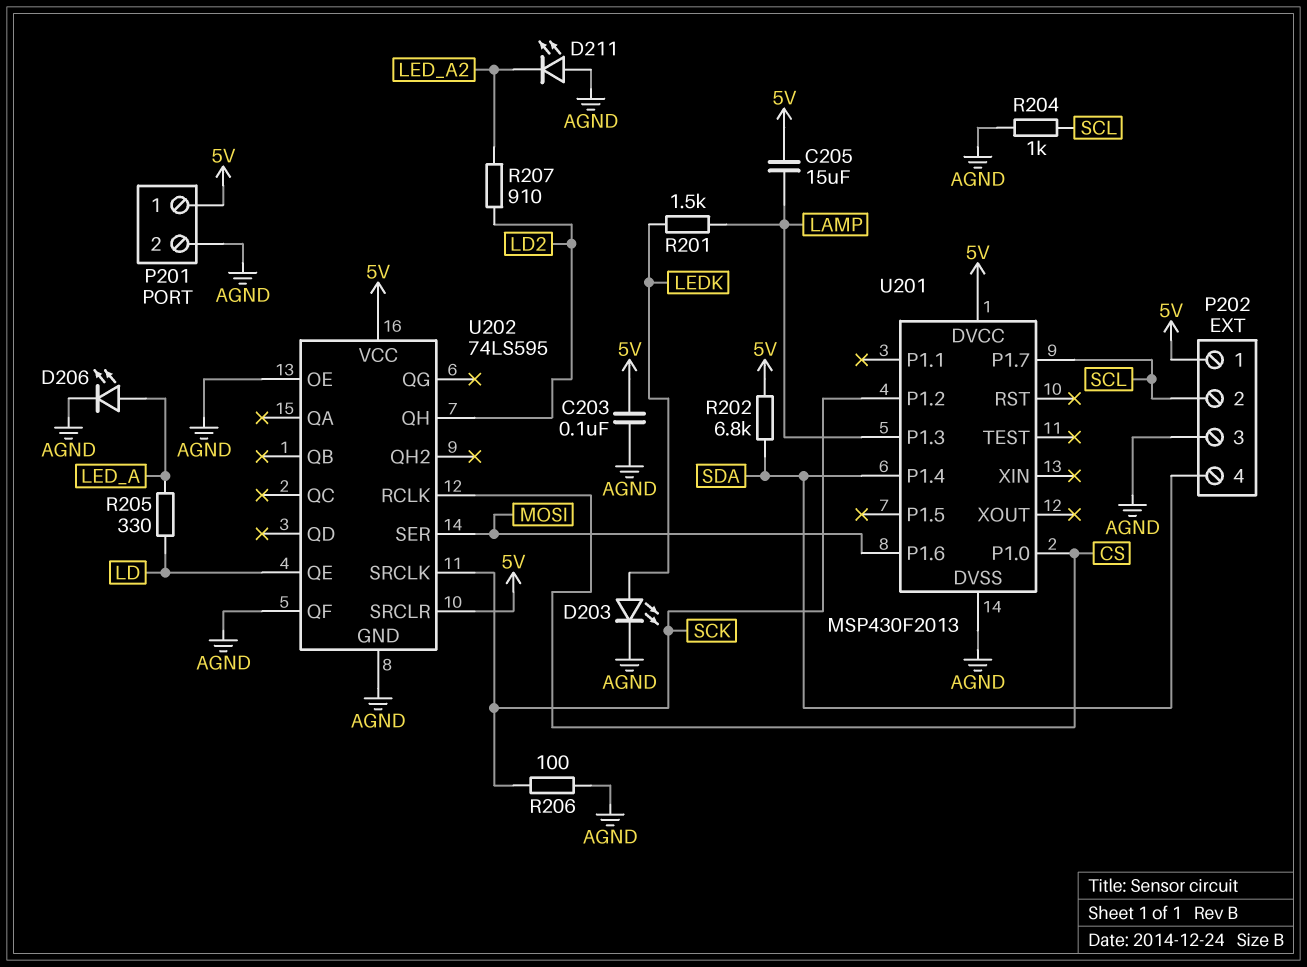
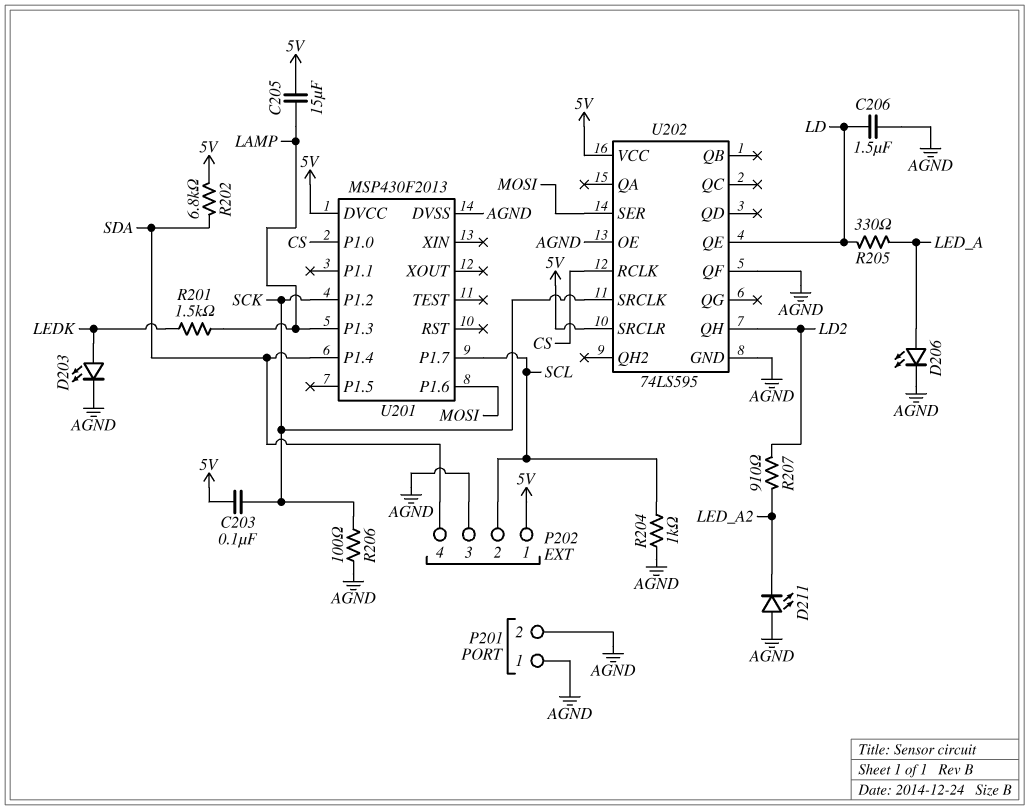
C203: 100nF (5V, AGND) -> 100nF (5V, SCK)
C206: none -> 1.5uF (AGND, LD)
P201 pin 1: 5V -> AGND

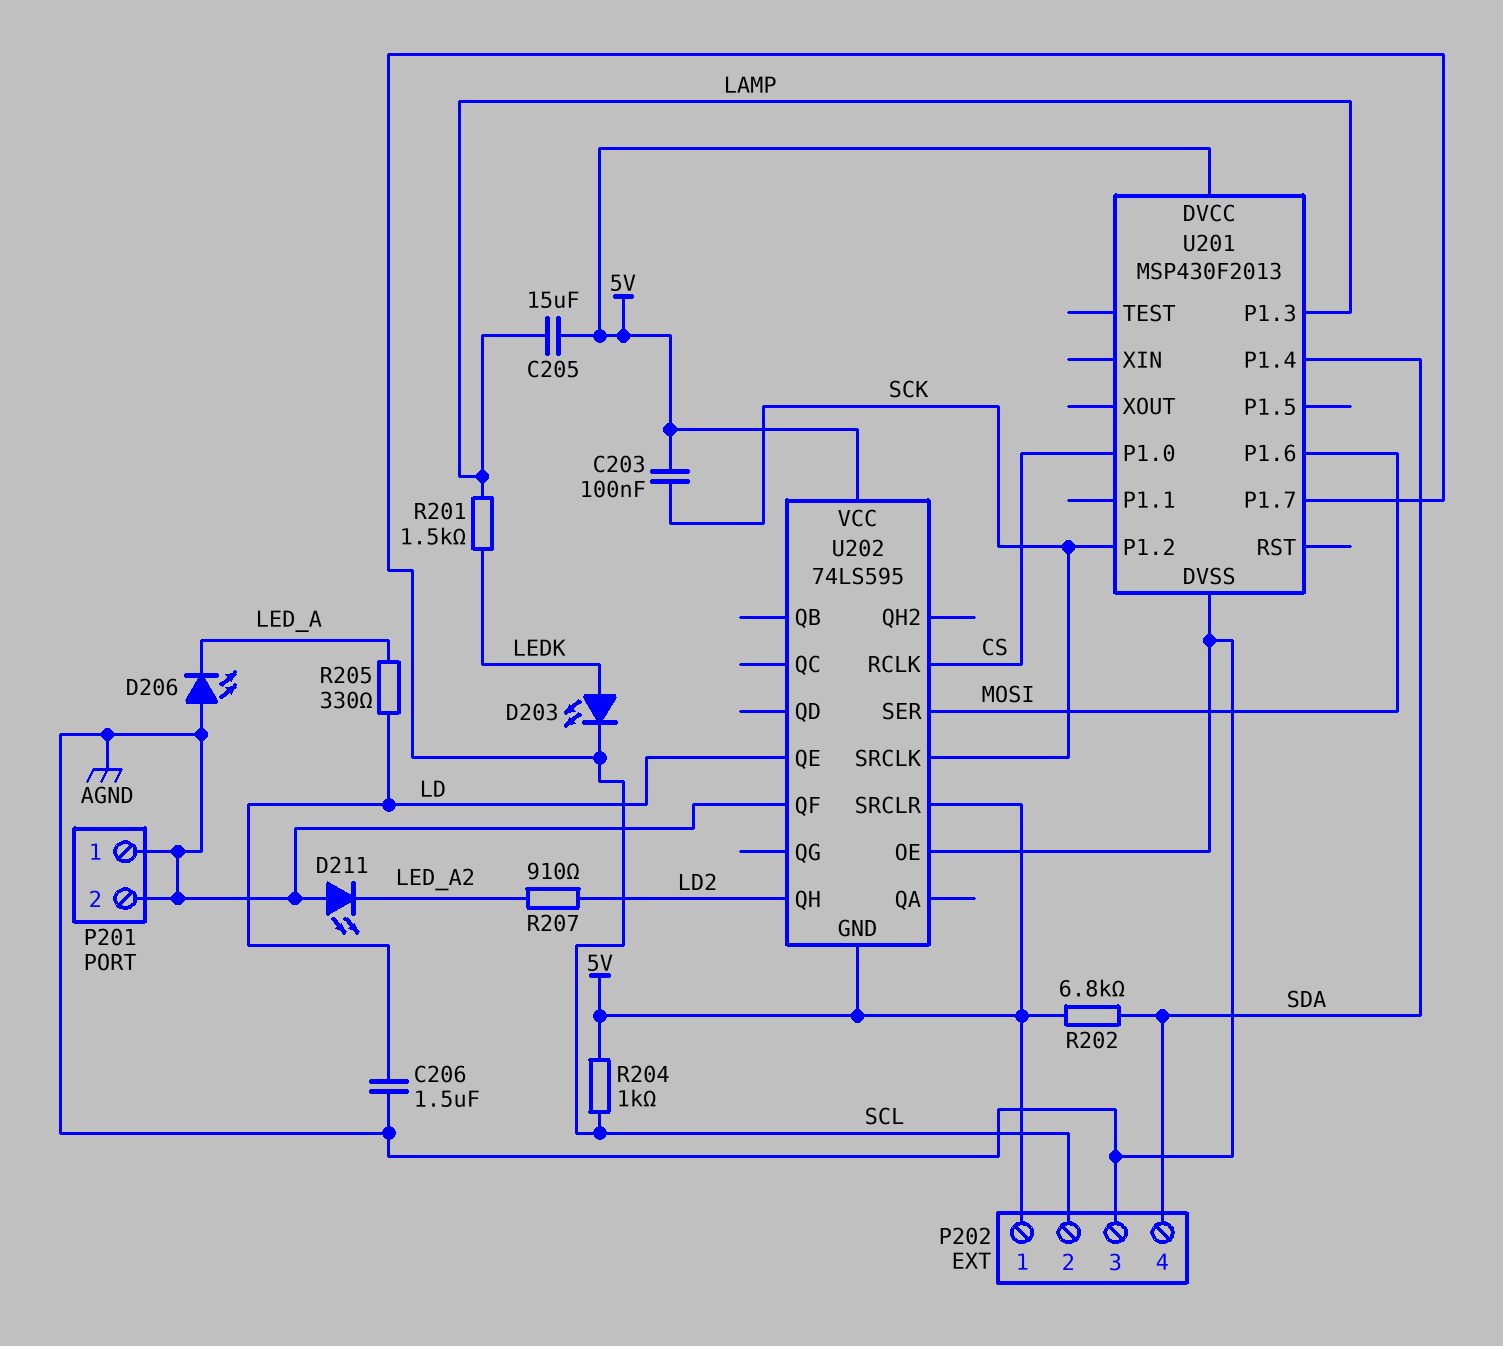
D203: LED (A LEDK, K AGND) -> LED (A LEDK, K SCL)
D206: LED (A LED_A, K AGND) -> LED (A AGND, K LED_A)
R204: 1k (AGND, SCL) -> 1k (5V, SCL)
R206: 100 (AGND, SCK) -> none
U202 pin GND: AGND -> 5V

